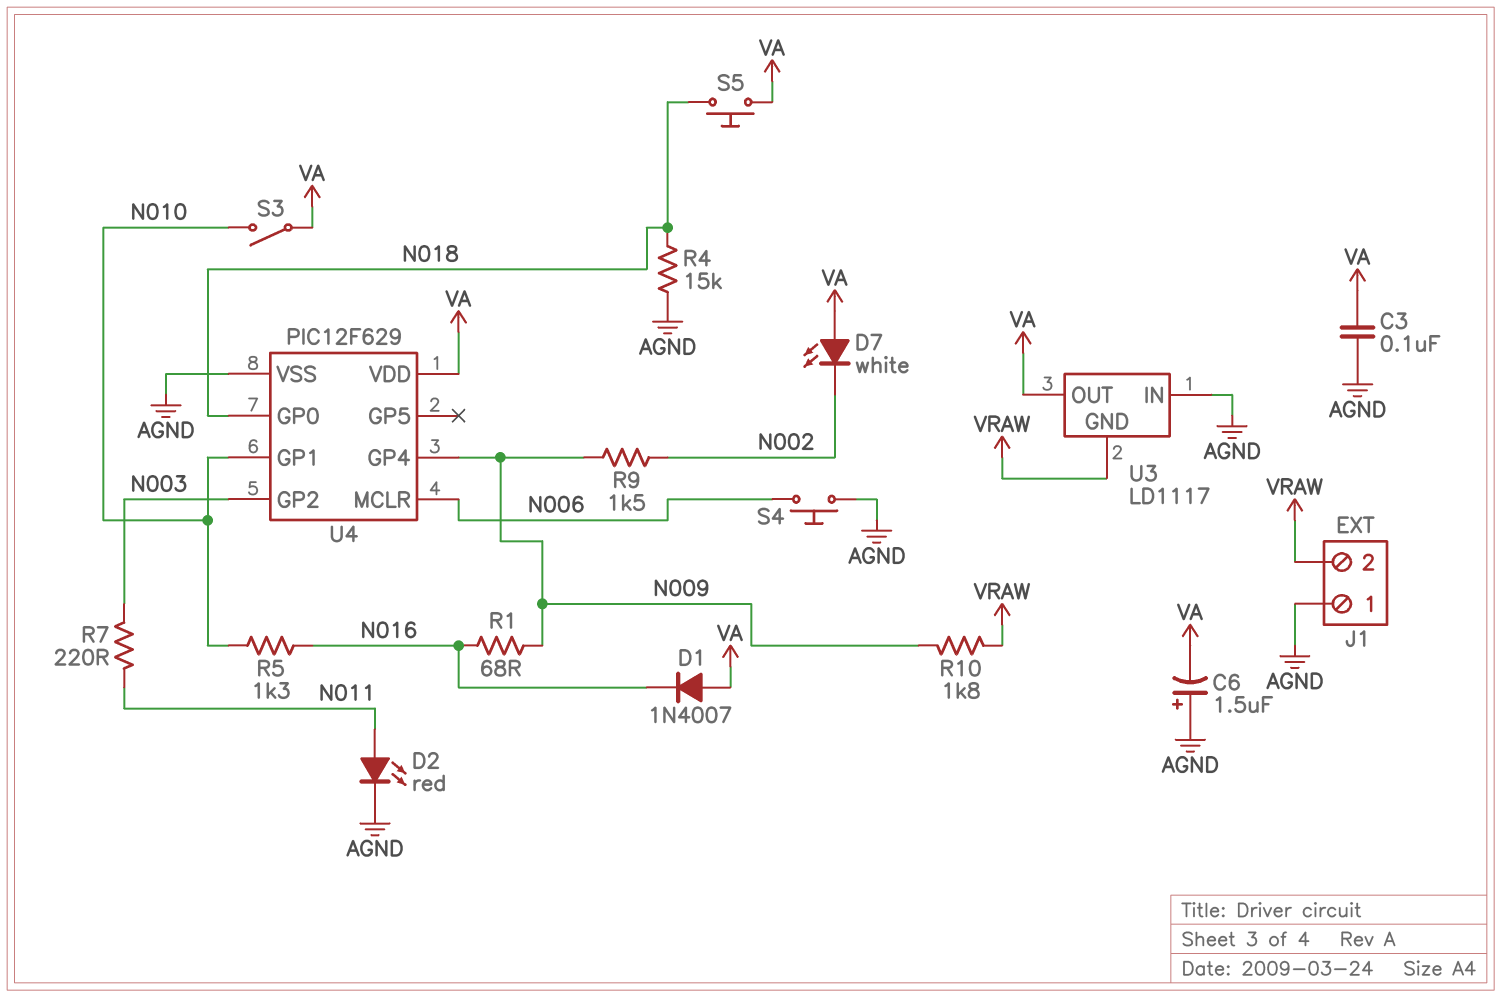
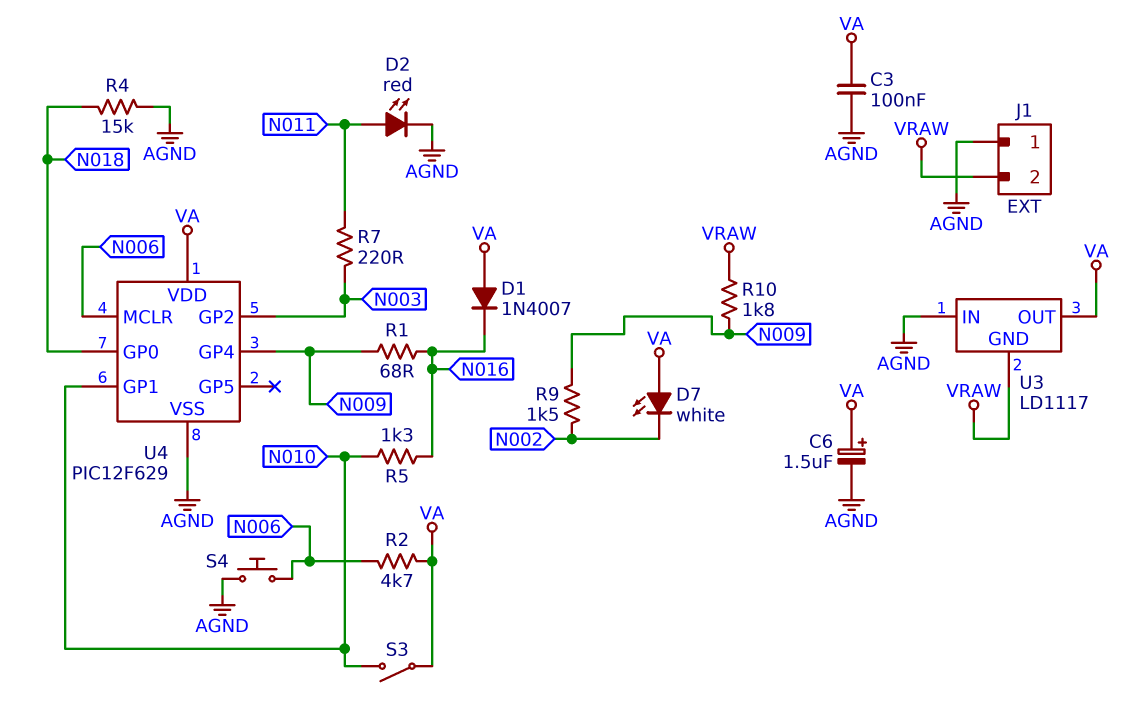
C6: 1.5uF (plus AGND, minus VA) -> 1.5uF (plus VA, minus AGND)
R2: none -> 4.7k (N006, VA)
S5: button (N018, VA) -> none

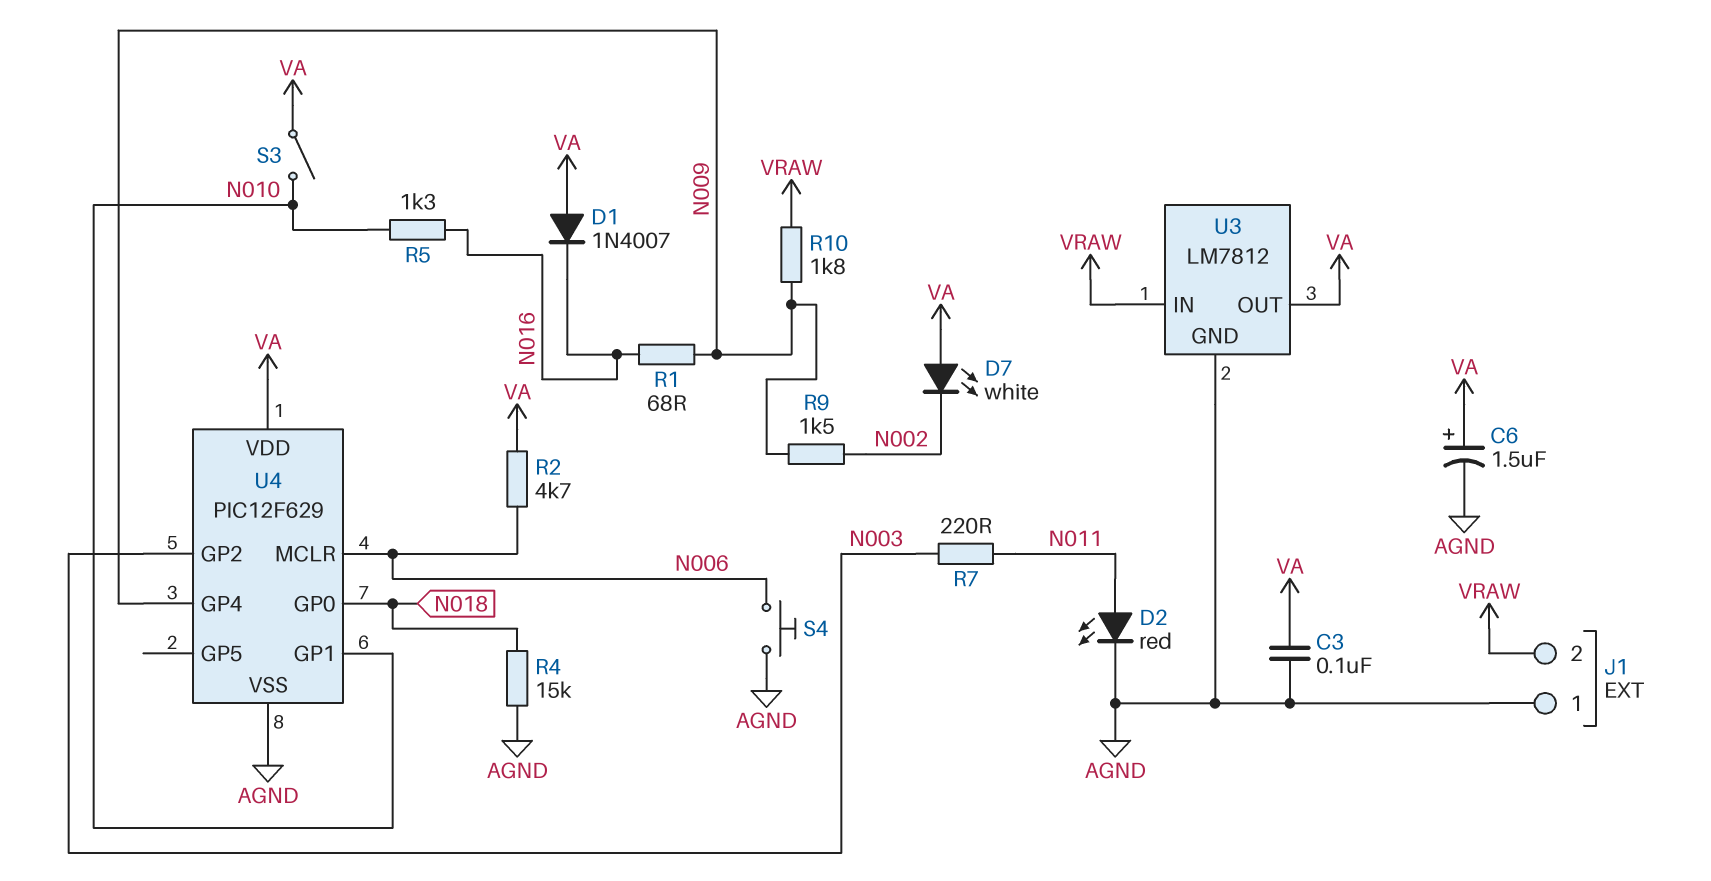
U3: LD1117 -> LM7812
U3 pin GND: VRAW -> AGND
U3 pin IN: AGND -> VRAW

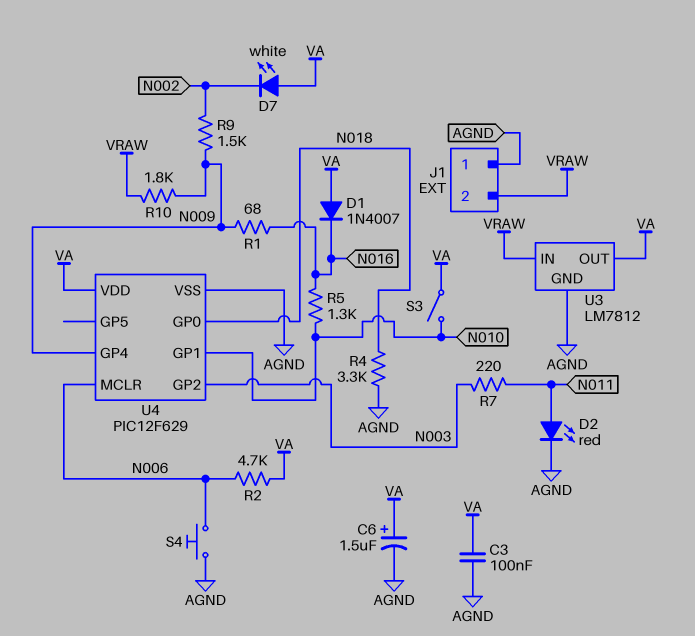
R4: 15k (AGND, N018) -> 3.3k (AGND, N018)

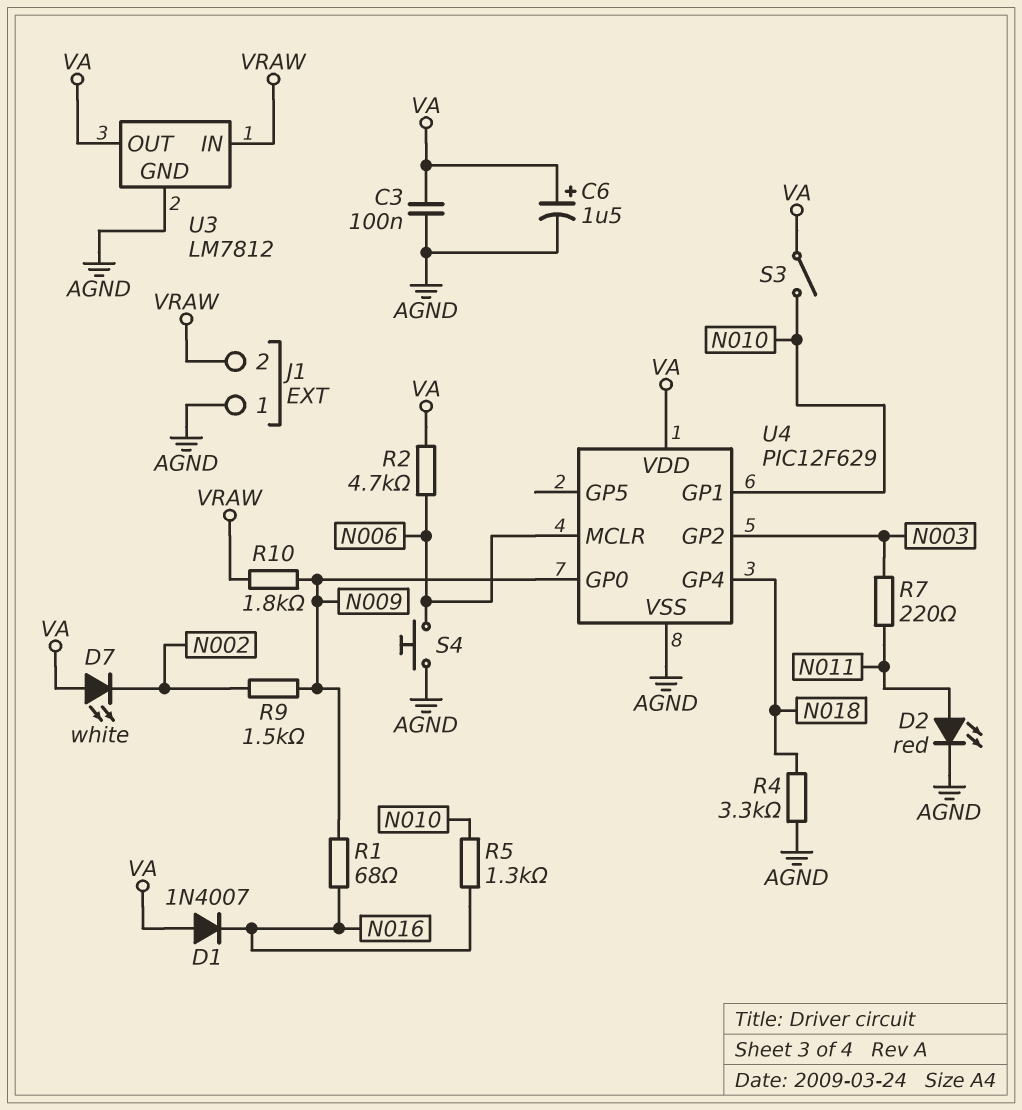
U4 pin GP0: N018 -> N009
U4 pin GP4: N009 -> N018

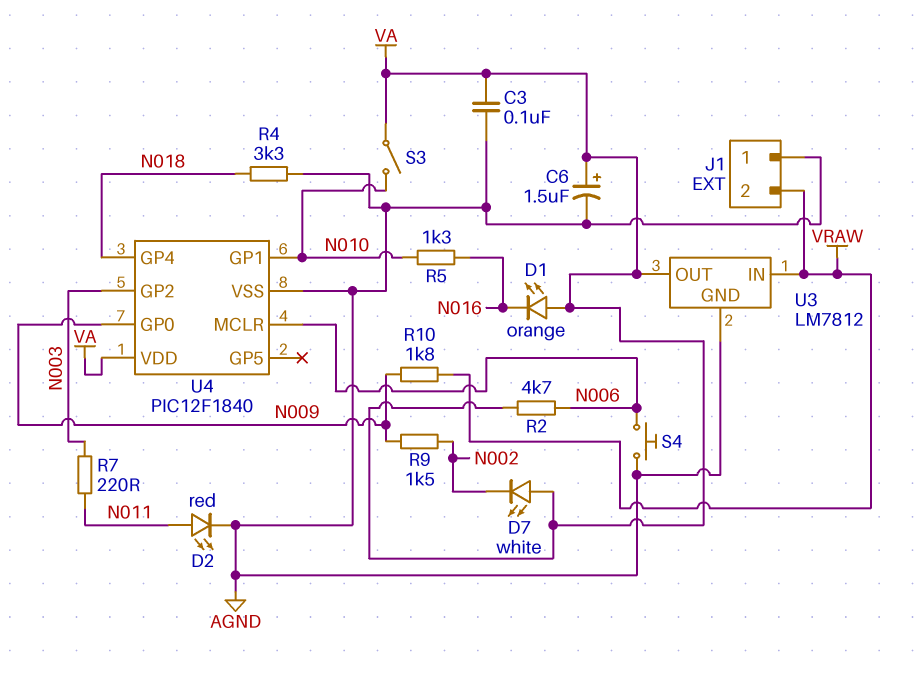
D1: diode 1N4007 (A VA, K N016) -> LED orange (A VA, K N016)
R1: 68 (N009, N016) -> none
U4: PIC12F629 -> PIC12F1840

